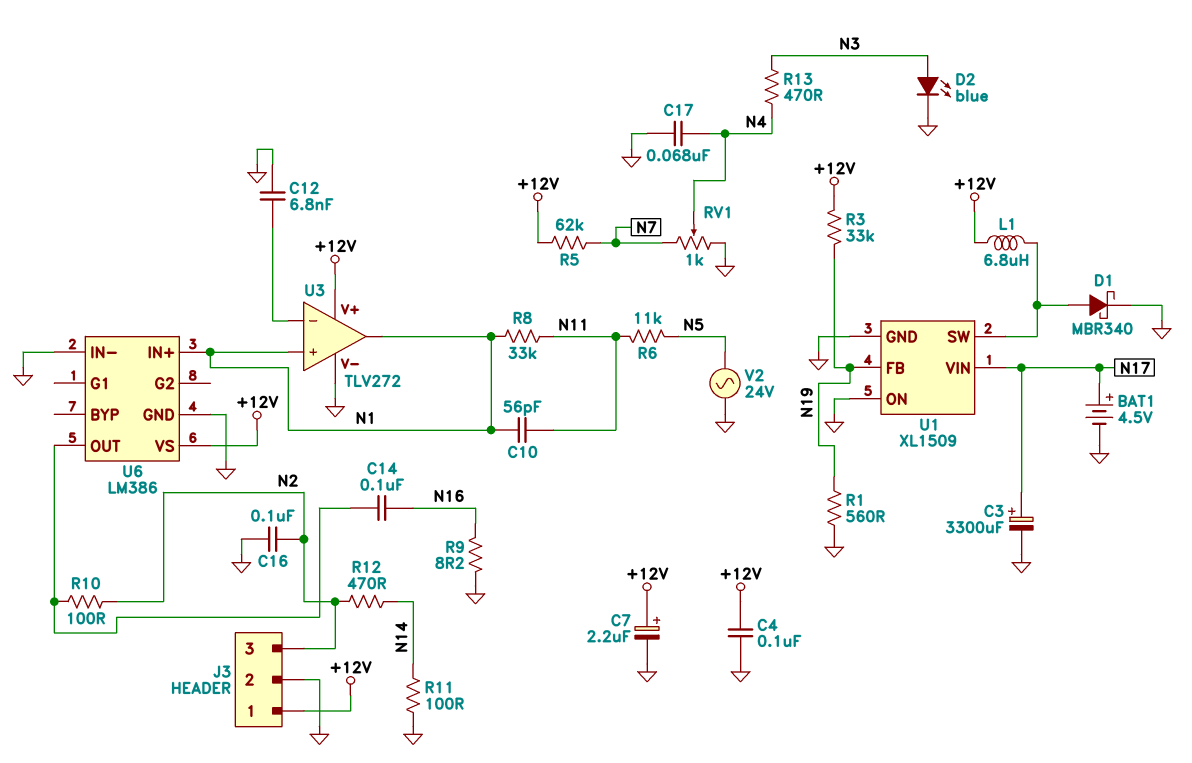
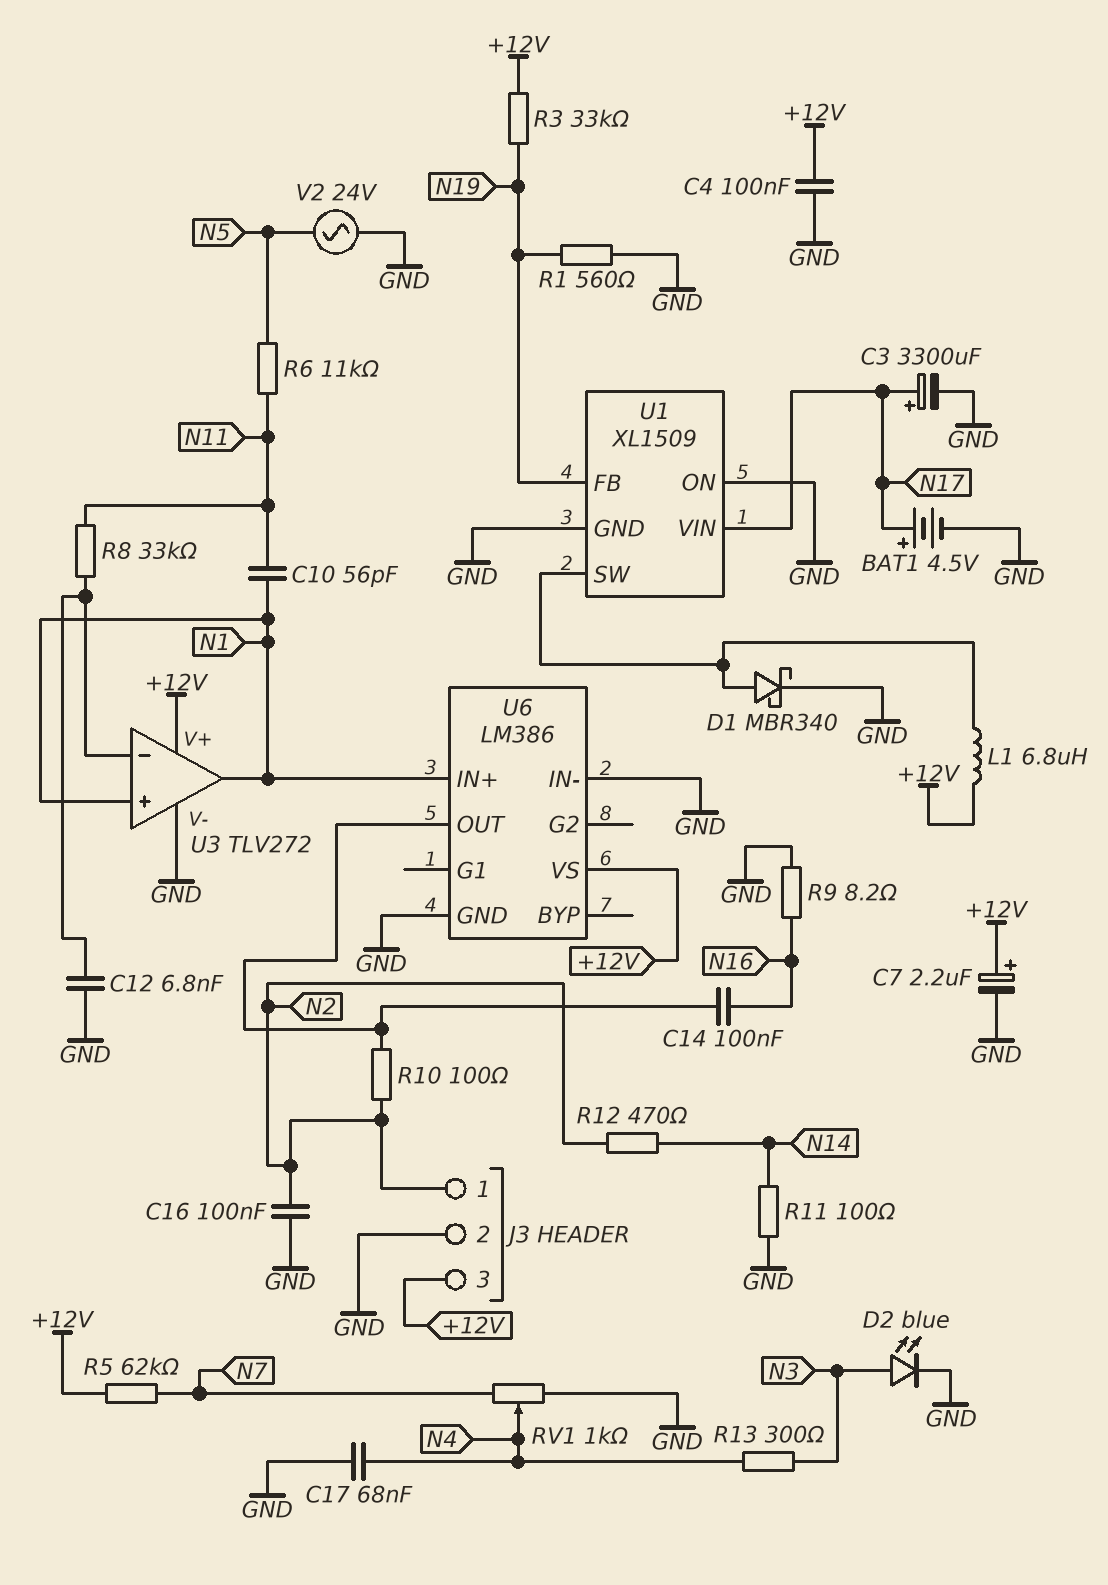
J3 pin 1: +12V -> N2
J3 pin 3: N2 -> +12V
R8: 33k (N1, N11) -> 33k (N11, U3/in-)
R13: 470 (N3, N4) -> 300 (N3, N4)

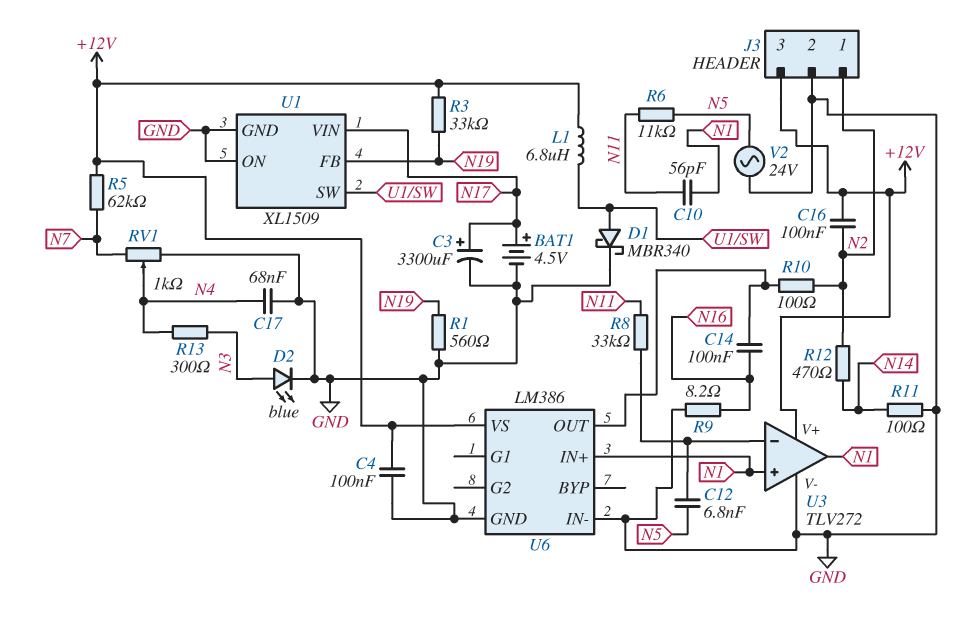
C7: 2.2uF (plus +12V, minus GND) -> none
C12: 6.8nF (GND, U3/in-) -> 6.8nF (N5, U3/in-)
C16: 100nF (GND, N2) -> 100nF (+12V, N2)

